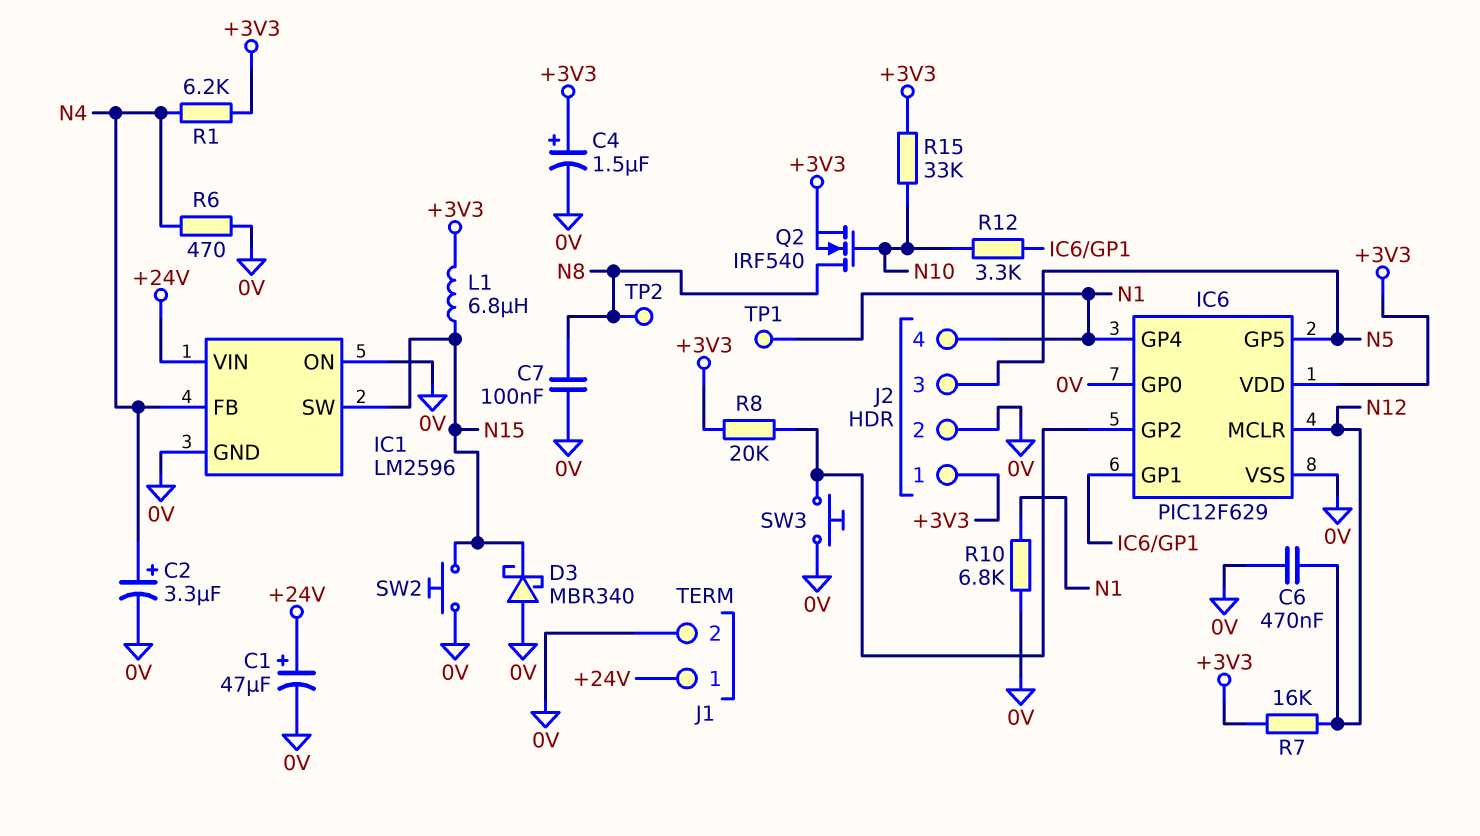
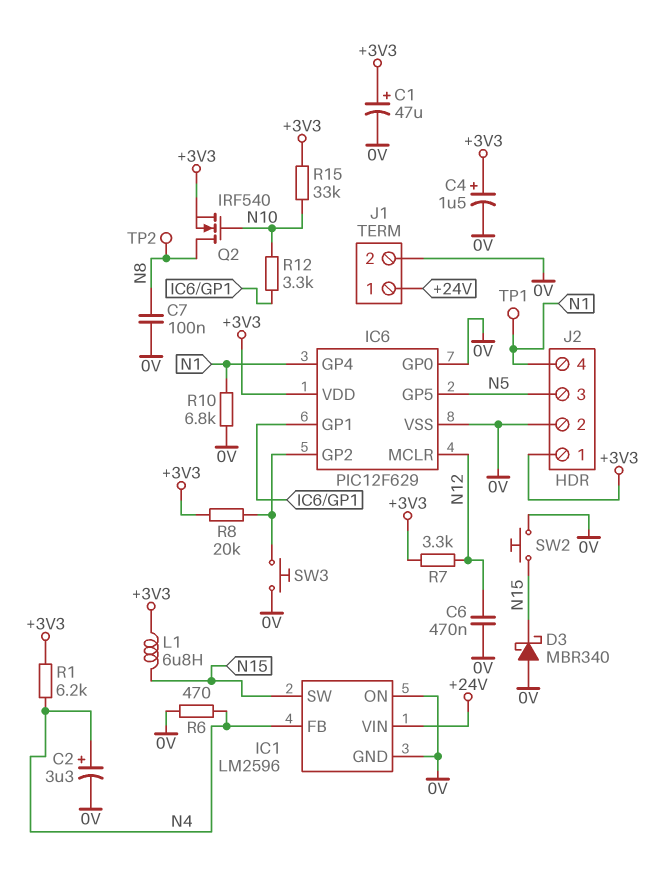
C1: 47uF (plus +24V, minus 0V) -> 47uF (plus +3V3, minus 0V)
R7: 16k (+3V3, N12) -> 3.3k (+3V3, N12)

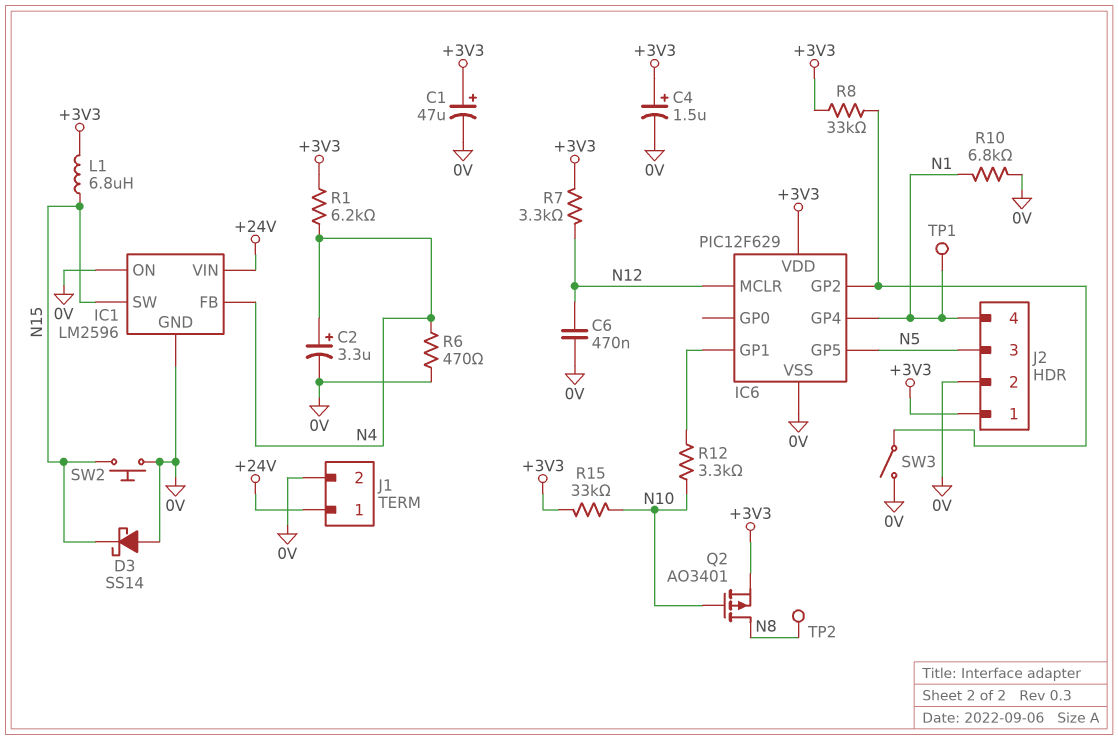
C7: 100nF (0V, N8) -> none
D3: schottky MBR340 (A 0V, K N15) -> schottky SS14 (A 0V, K N15)
IC6 pin GP0: 0V -> none
Q2: NMOS IRF540 (G N10, D N8, S +3V3) -> PMOS AO3401 (G N10, D N8, S +3V3)
R8: 20k (+3V3, IC6/GP2) -> 33k (+3V3, IC6/GP2)
SW3: button (0V, IC6/GP2) -> switch (0V, IC6/GP2)

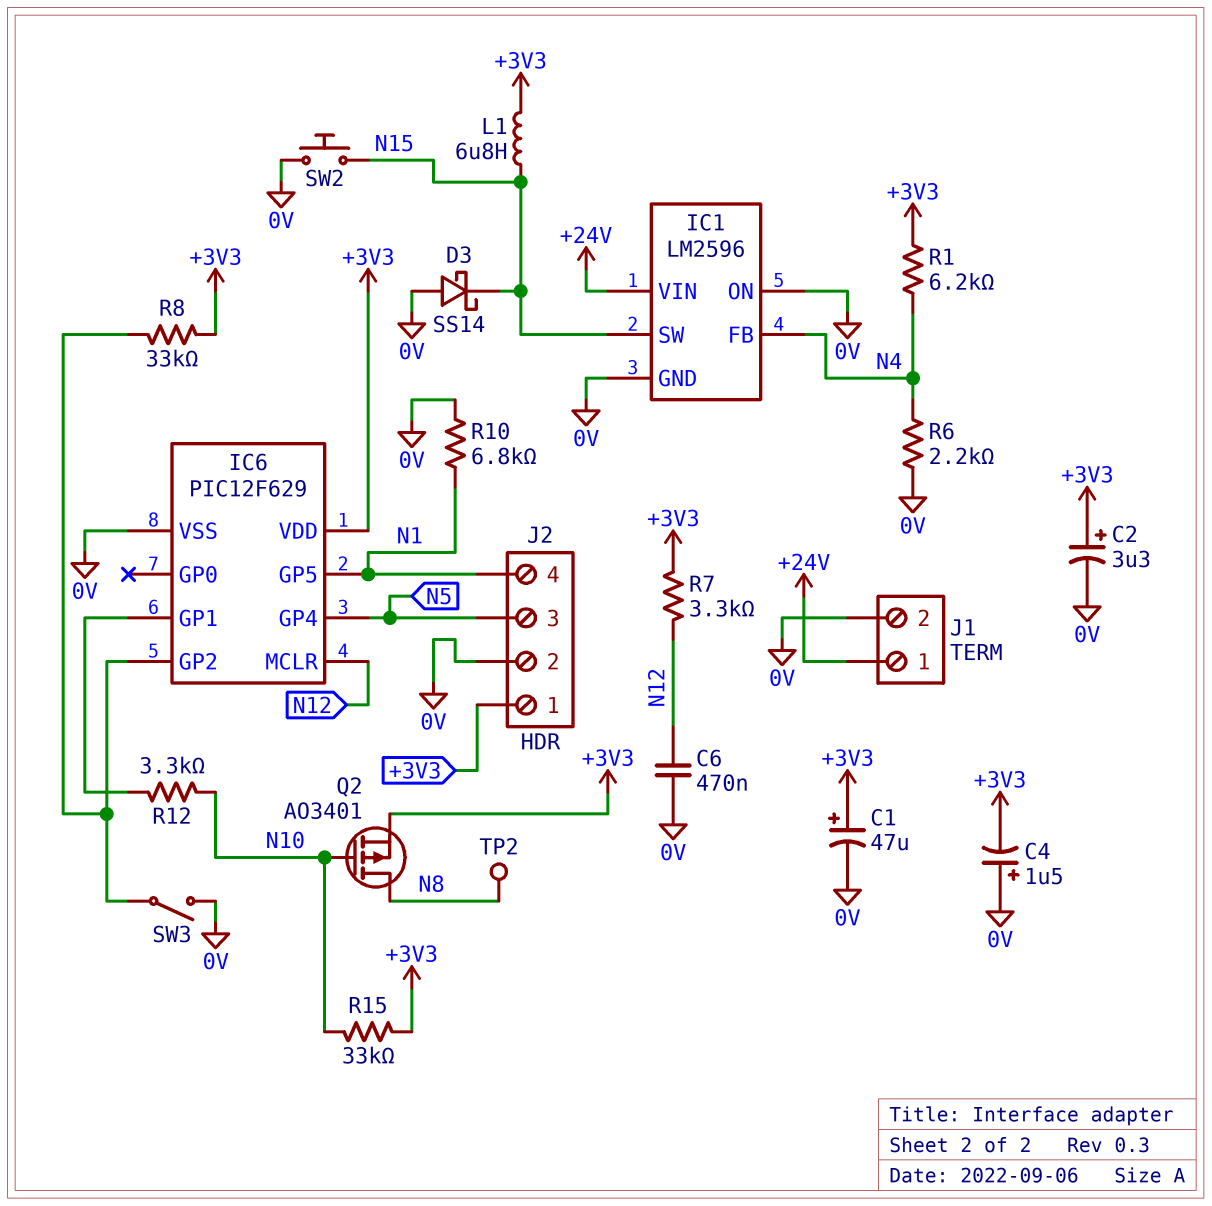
C2: 3.3uF (plus N4, minus 0V) -> 3.3uF (plus +3V3, minus 0V)
C4: 1.5uF (plus +3V3, minus 0V) -> 1.5uF (plus 0V, minus +3V3)
IC6 pin GP4: N1 -> N5
IC6 pin GP5: N5 -> N1
R6: 470 (0V, N4) -> 2.2k (0V, N4)
TP1: test point (N1) -> none

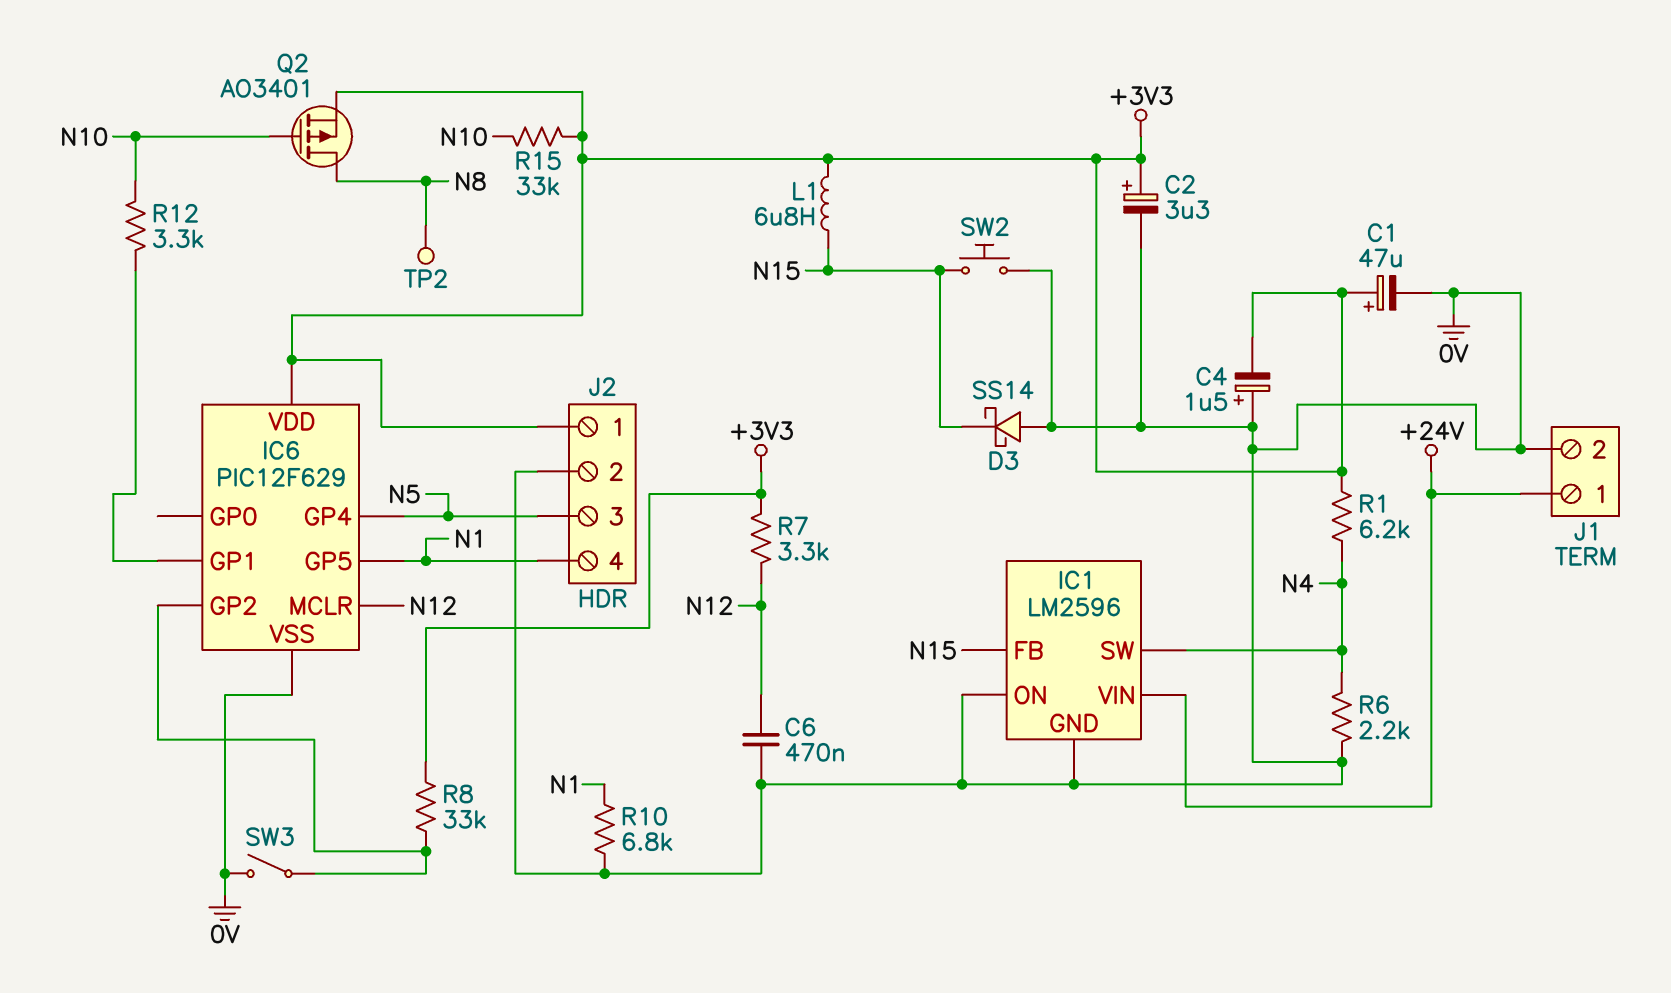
IC1 pin FB: N4 -> N15
IC1 pin SW: N15 -> N4

